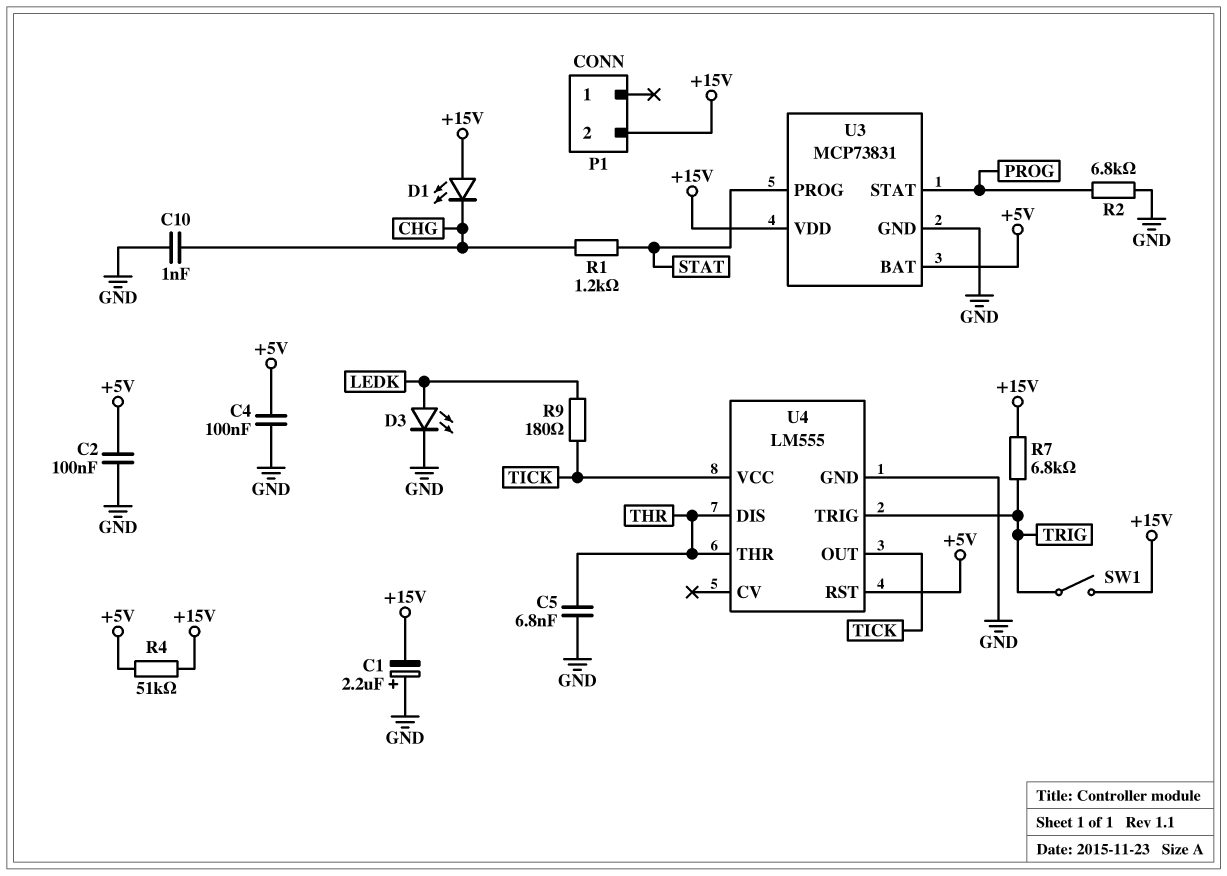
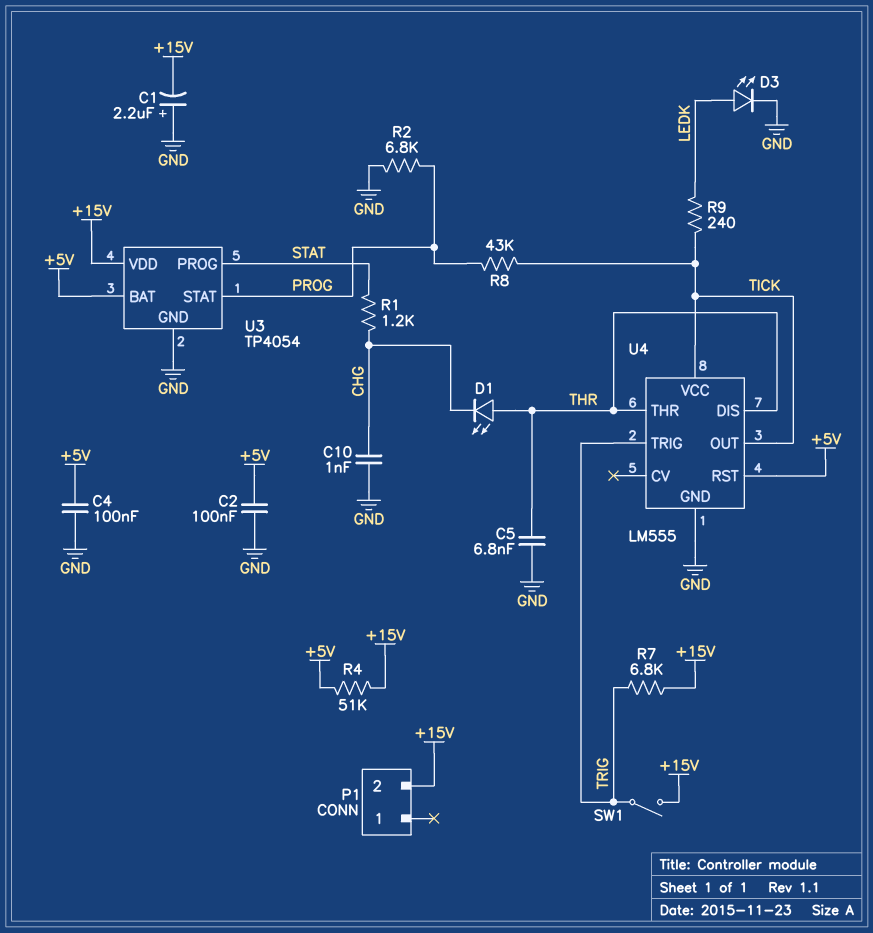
D1: LED (A +15V, K CHG) -> LED (A THR, K CHG)
R8: none -> 43k (PROG, TICK)
R9: 180 (LEDK, TICK) -> 240 (LEDK, TICK)
U3: MCP73831 -> TP4054

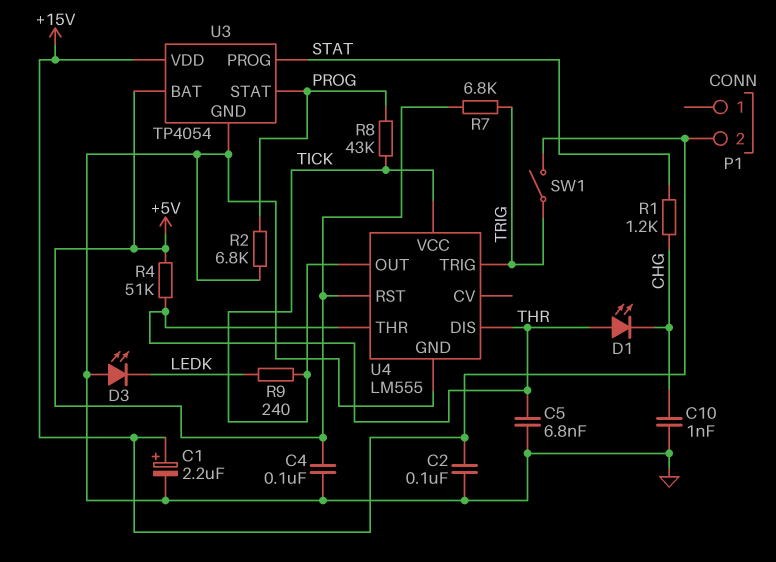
C1: 2.2uF (plus GND, minus +15V) -> 2.2uF (plus +15V, minus GND)
C2: 100nF (+5V, GND) -> 100nF (+15V, GND)
D3: LED (A LEDK, K GND) -> LED (A GND, K LEDK)
R4: 51k (+5V, +15V) -> 51k (+5V, THR)
R7: 6.8k (+15V, TRIG) -> 6.8k (+5V, TRIG)

